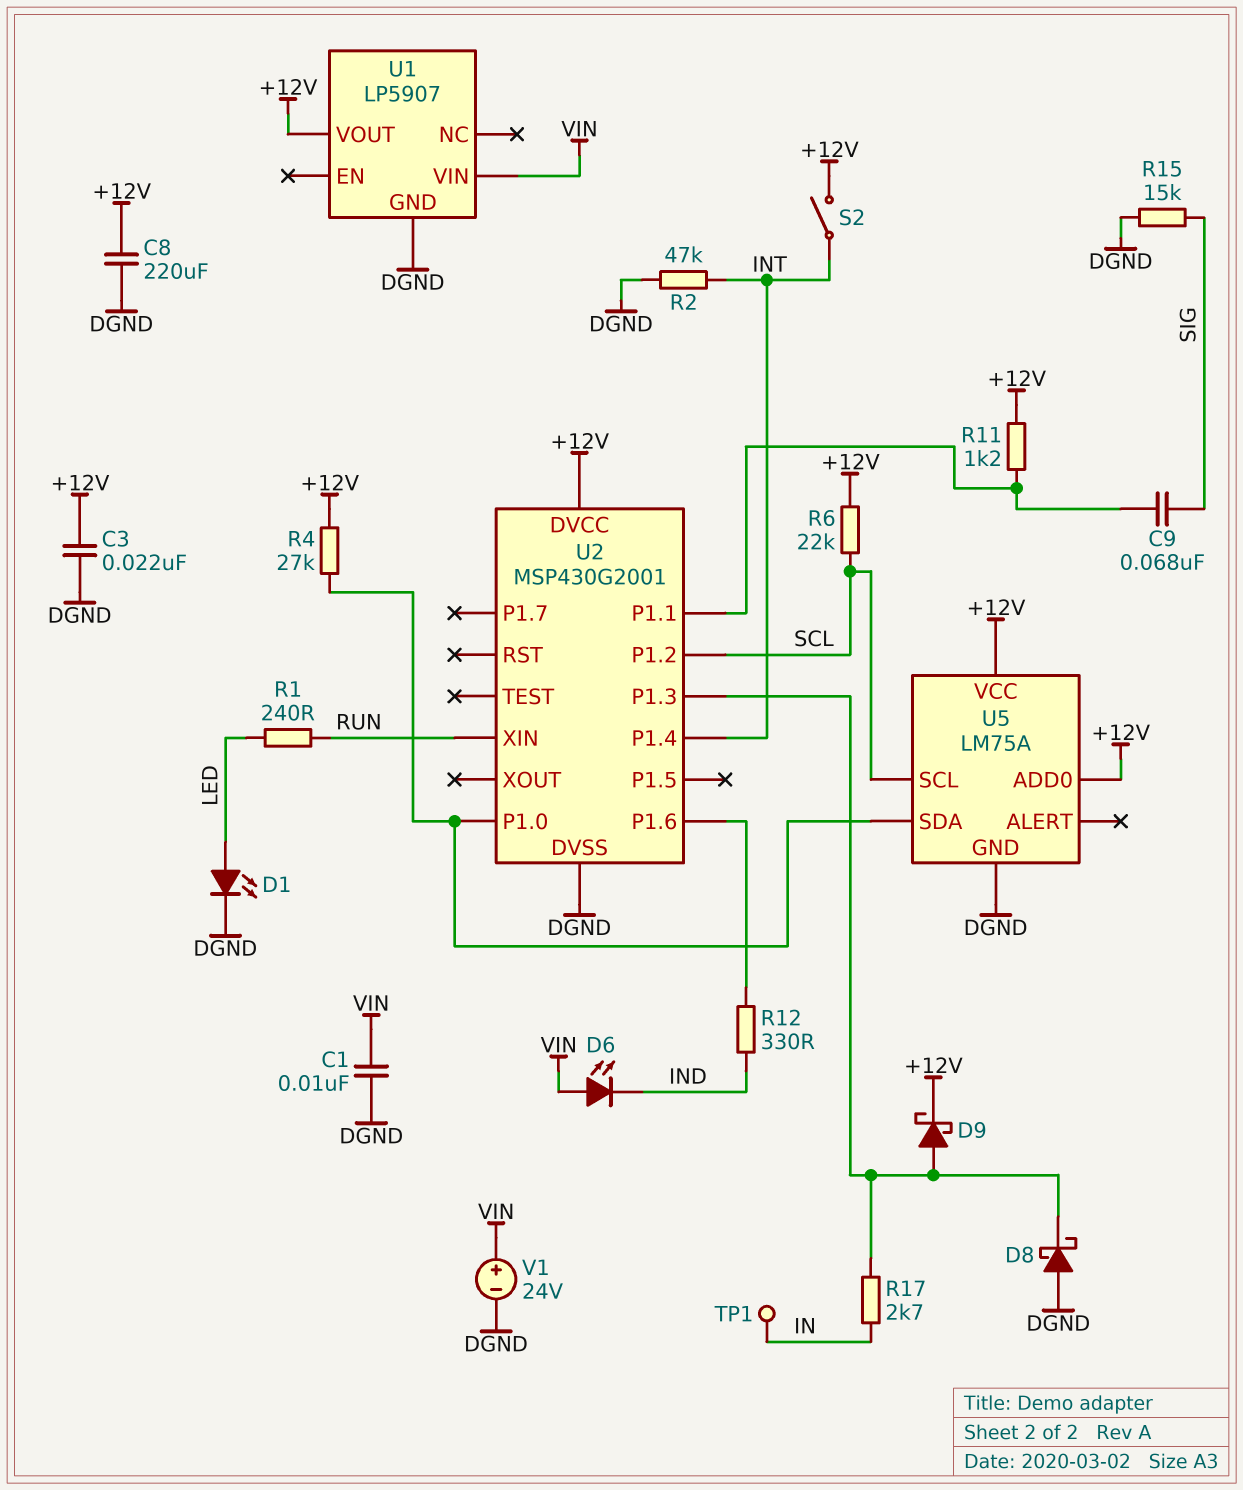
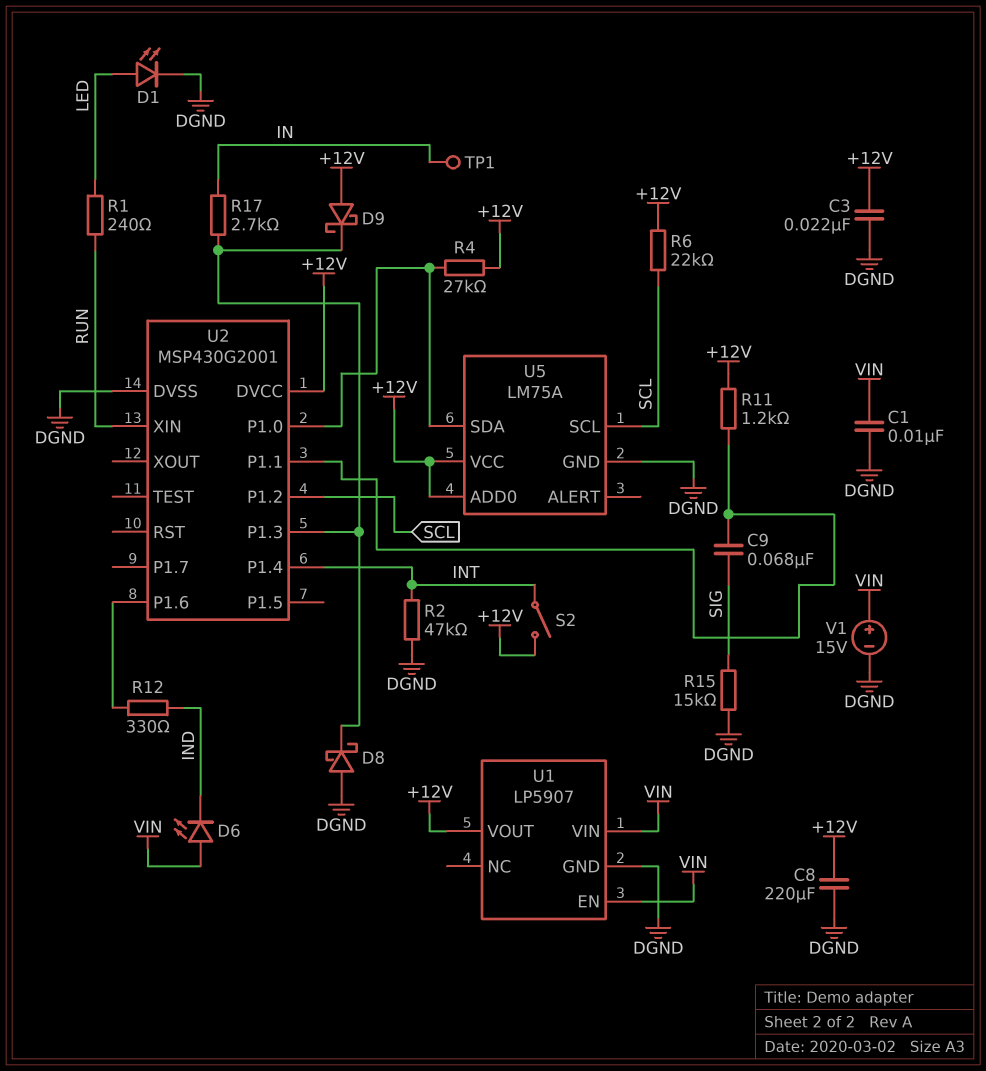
D9: schottky (A U2/P1.3, K +12V) -> schottky (A +12V, K U2/P1.3)
U1 pin EN: none -> VIN
V1: 24V (plus VIN, minus DGND) -> 15V (plus VIN, minus DGND)

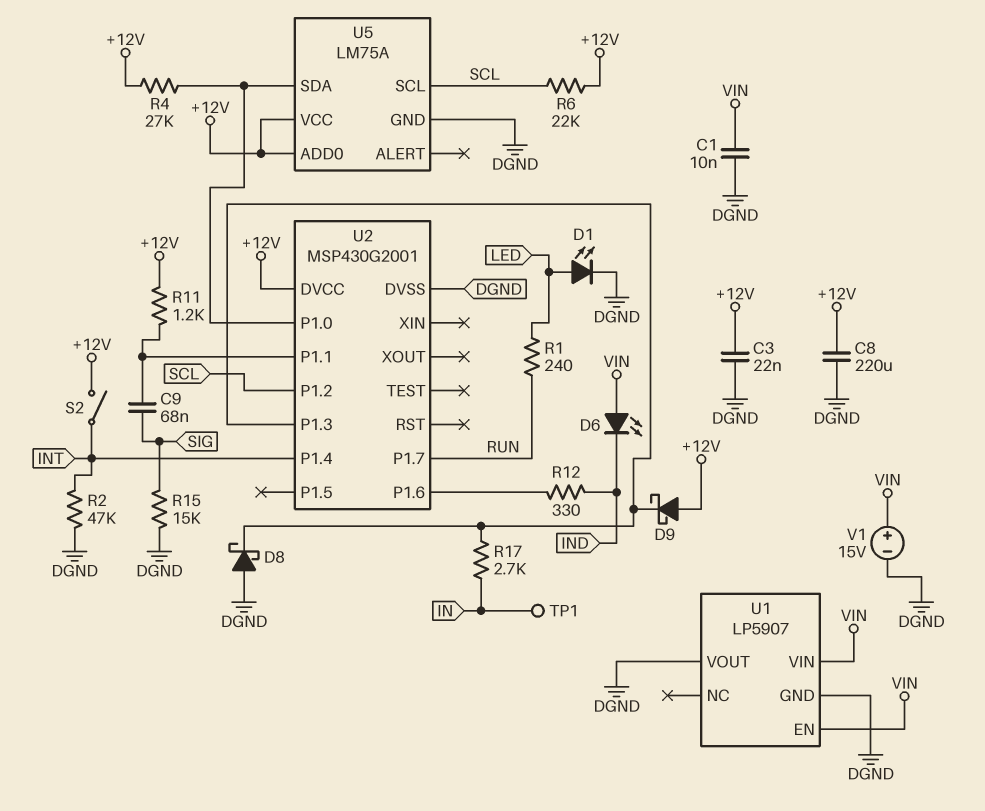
U1 pin VOUT: +12V -> DGND
U2 pin P1.7: none -> RUN
U2 pin XIN: RUN -> none

